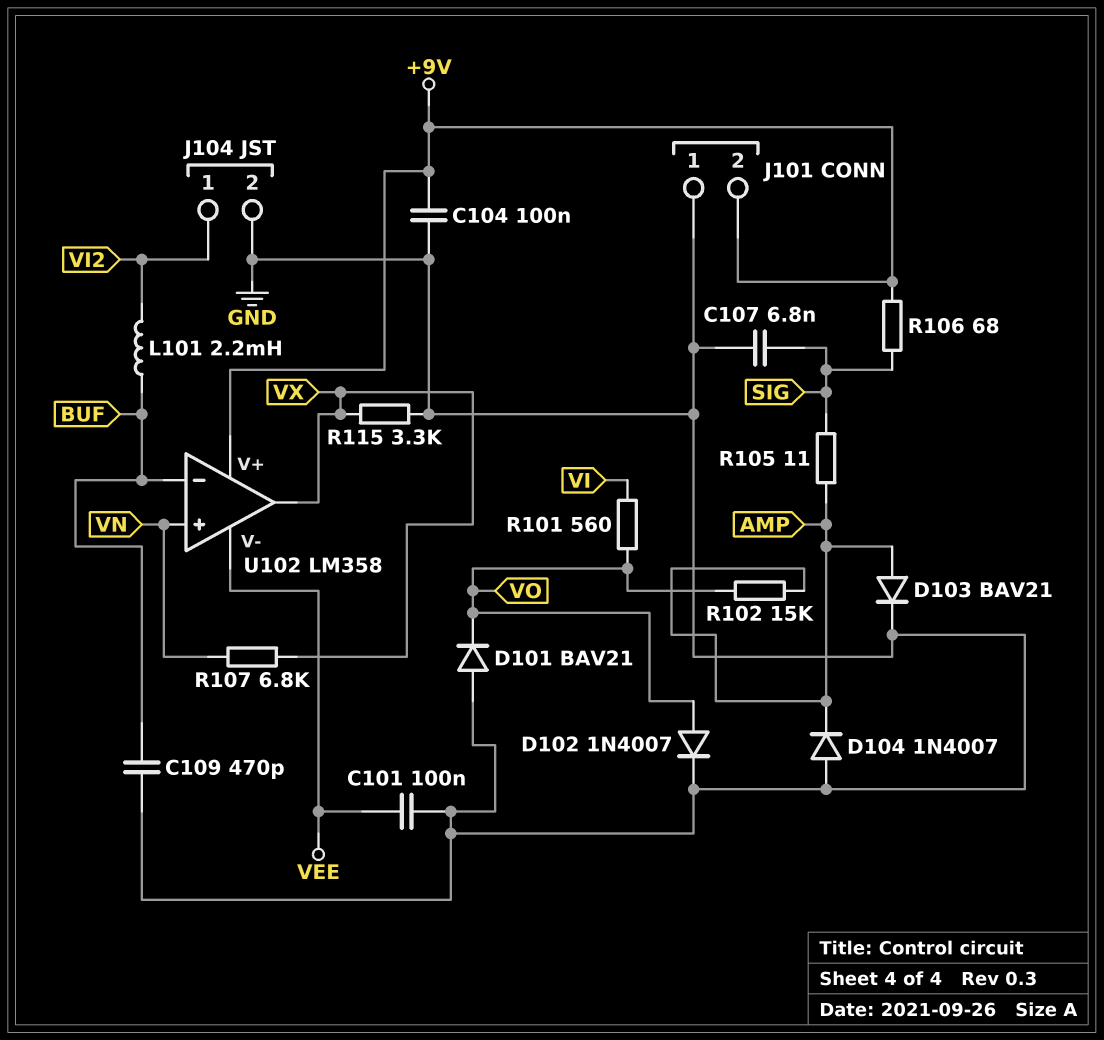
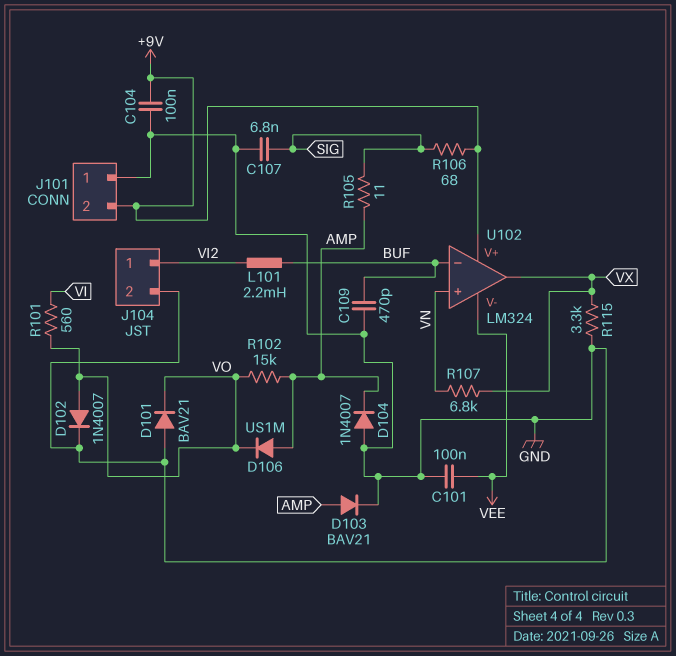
D106: none -> diode US1M (A AMP, K VO)
U102: LM358 -> LM324

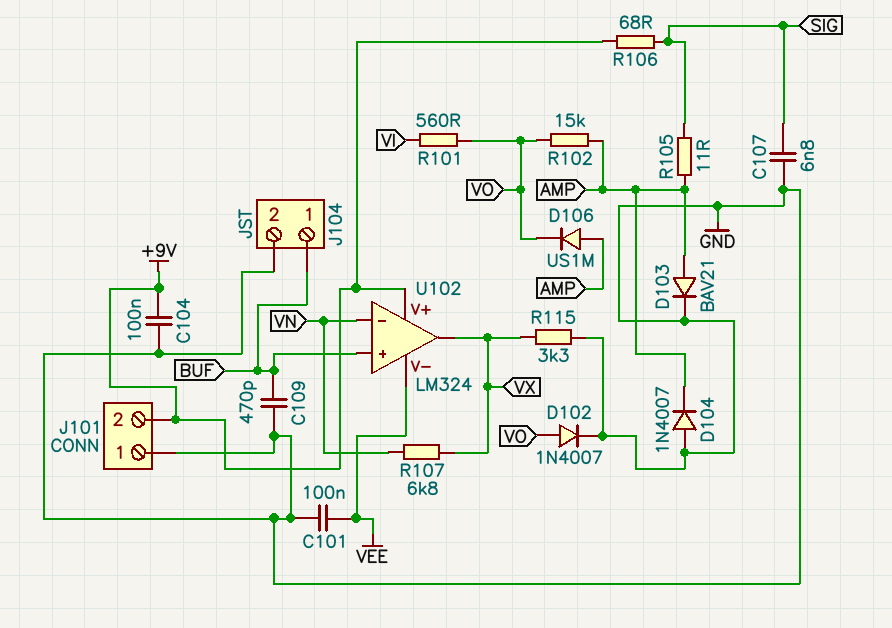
D101: diode BAV21 (A GND, K VO) -> none
J104 pin 1: VI2 -> BUF
L101: 2.2mH (BUF, VI2) -> none
U102 pin in+: VN -> BUF
U102 pin in-: BUF -> VN

